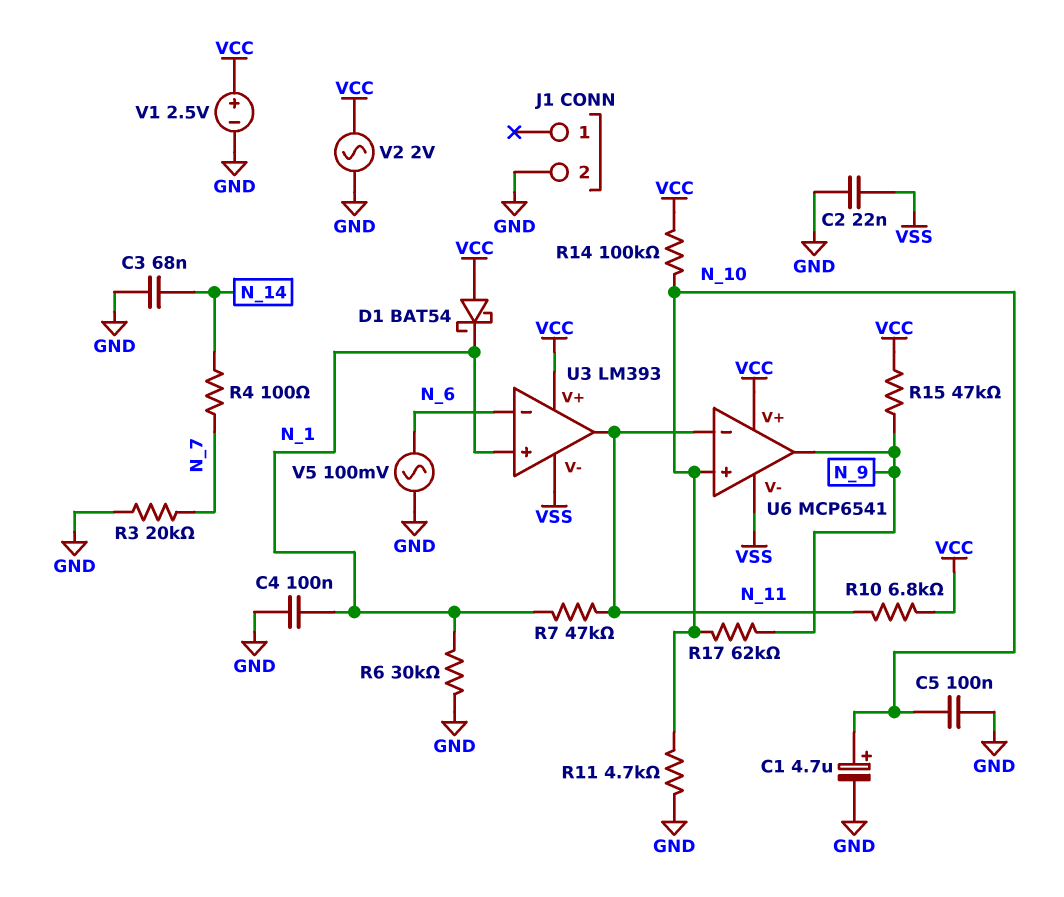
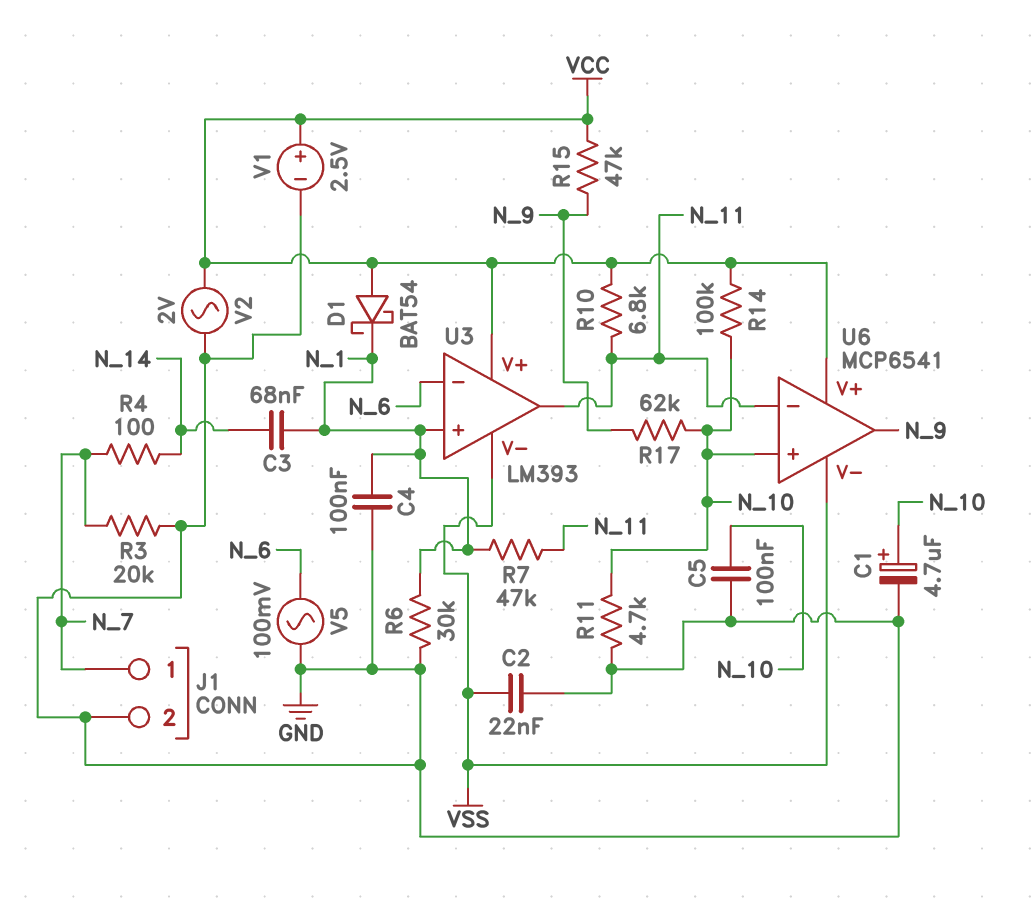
C3: 68nF (GND, N_14) -> 68nF (N_1, N_14)
J1 pin 1: none -> N_7

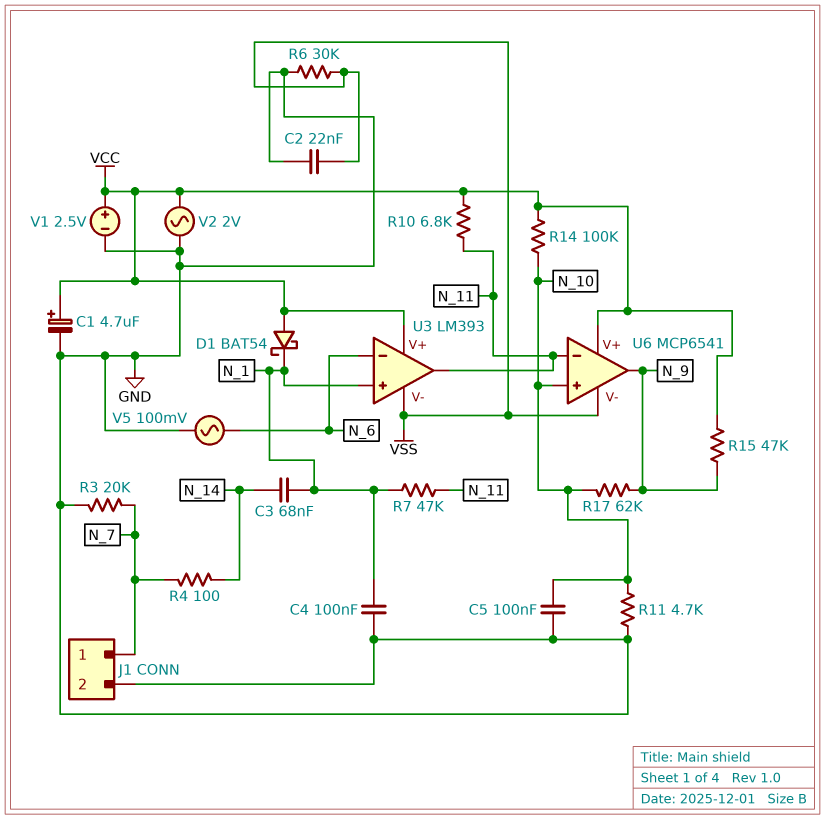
C1: 4.7uF (plus N_10, minus GND) -> 4.7uF (plus VCC, minus GND)
R6: 30k (GND, N_1) -> 30k (GND, VSS)

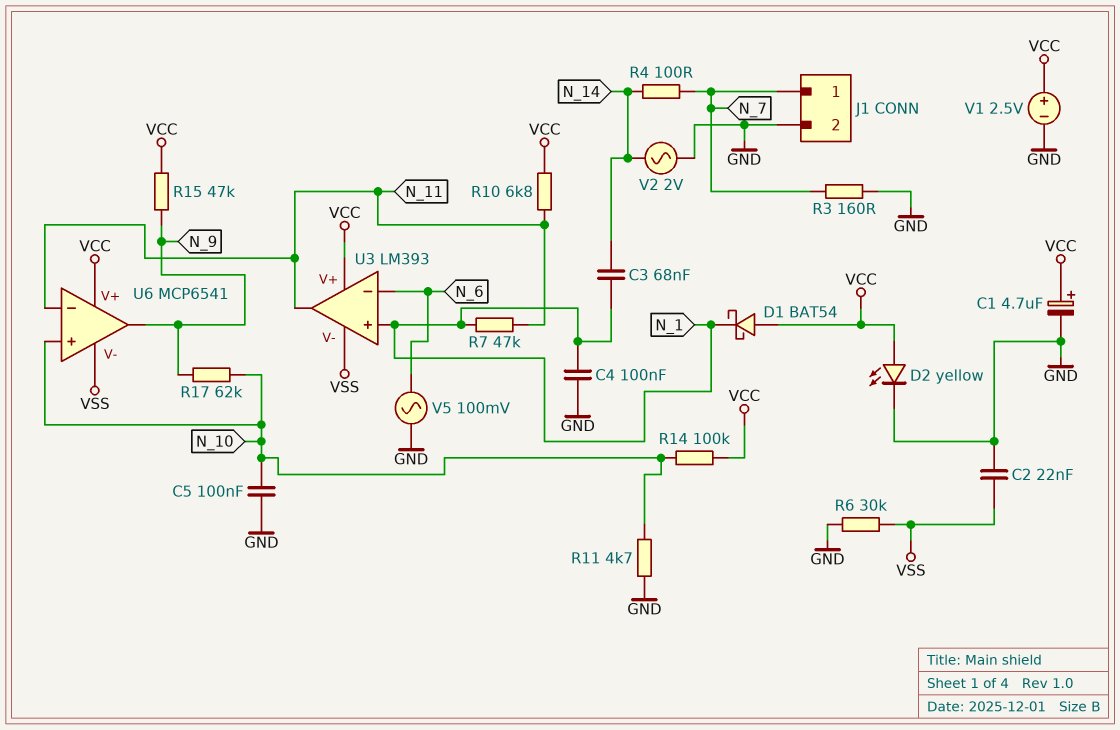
D2: none -> LED yellow (A VCC, K GND)
R3: 20k (GND, N_7) -> 160 (GND, N_7)
V2: AC 2V (GND, VCC) -> AC 2V (GND, N_14)

